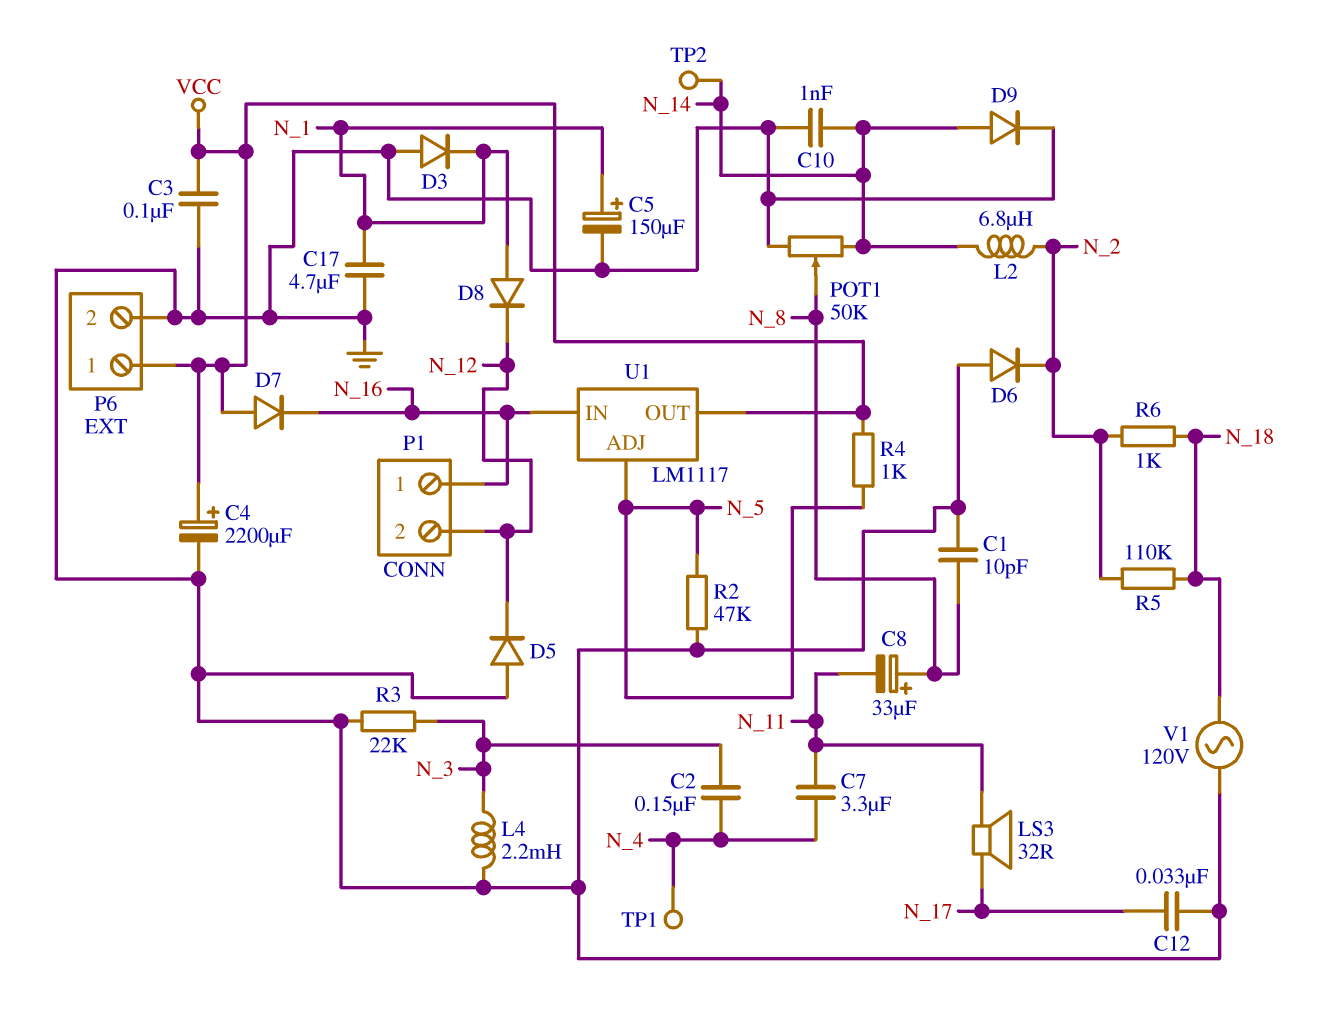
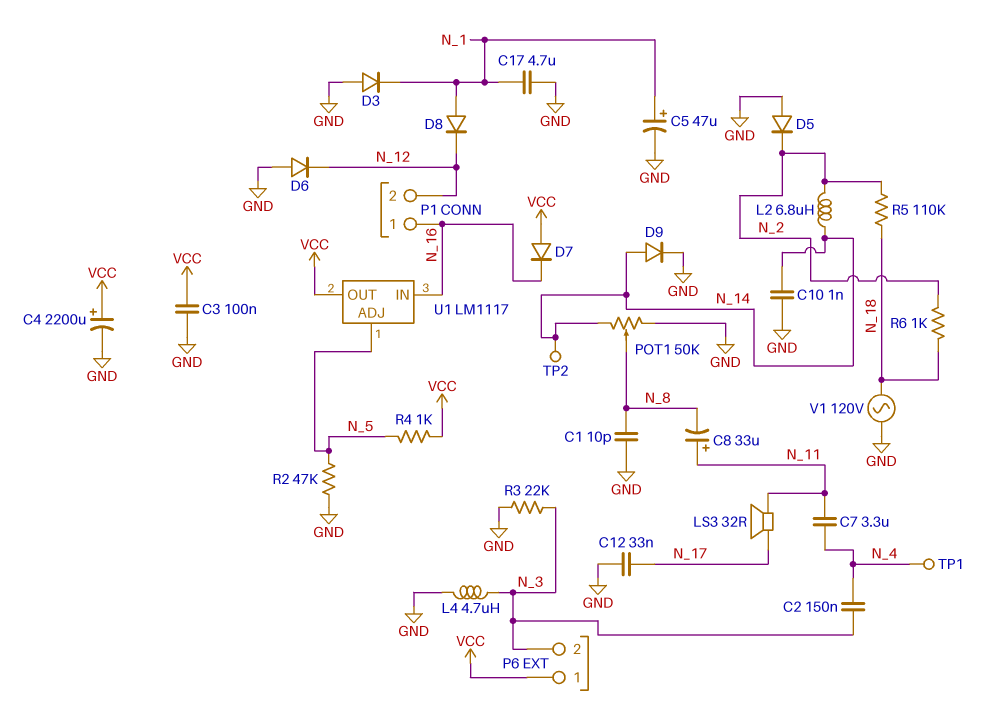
C5: 150uF (plus N_1, minus GND) -> 47uF (plus N_1, minus GND)
C8: 33uF (plus N_8, minus N_11) -> 33uF (plus N_11, minus N_8)
D5: diode (A GND, K N_12) -> diode (A GND, K N_2)
D6: diode (A GND, K N_2) -> diode (A GND, K N_12)
L4: 2.2mH (GND, N_3) -> 4.7uH (GND, N_3)
P6 pin 2: GND -> N_3

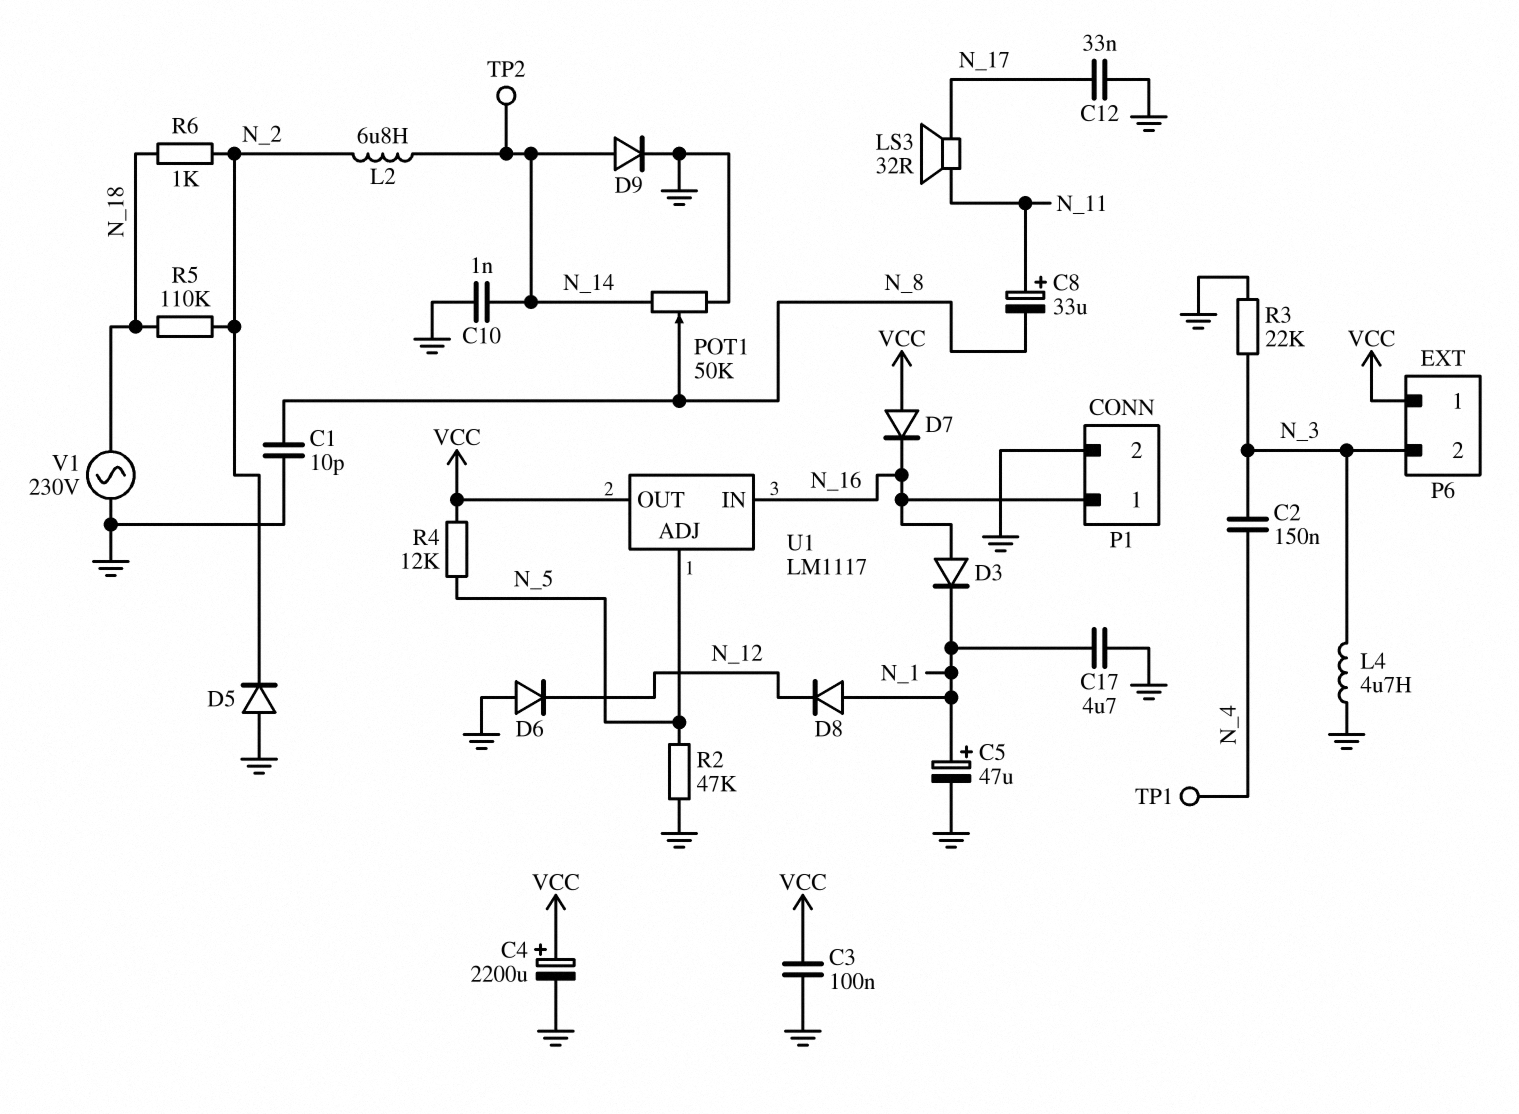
C7: 3.3uF (N_4, N_11) -> none
D3: diode (A GND, K N_1) -> diode (A N_16, K N_1)
P1 pin 2: N_12 -> GND
R4: 1k (N_5, VCC) -> 12k (N_5, VCC)
V1: AC 120V (GND, N_18) -> AC 230V (GND, N_18)

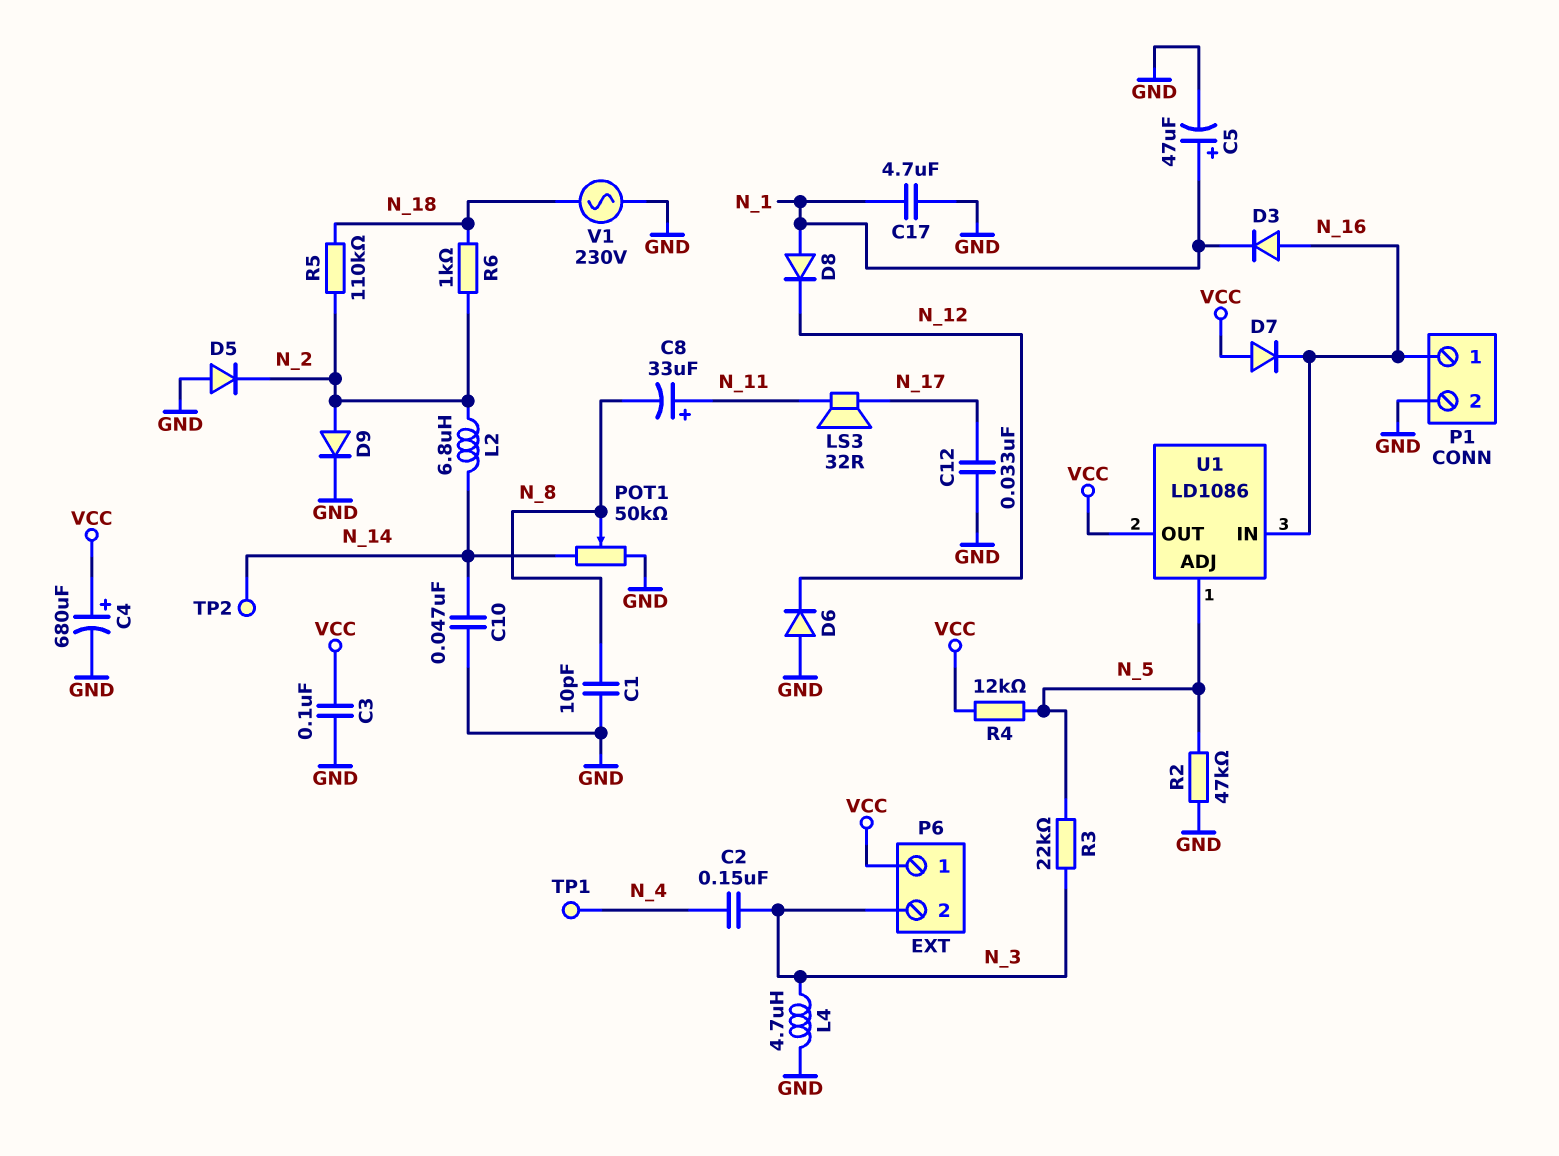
C4: 2200uF (plus VCC, minus GND) -> 680uF (plus VCC, minus GND)
C10: 1nF (GND, N_14) -> 47nF (GND, N_14)
D9: diode (A N_14, K GND) -> diode (A N_2, K GND)
R3: 22k (GND, N_3) -> 22k (N_3, N_5)
U1: LM1117 -> LD1086

